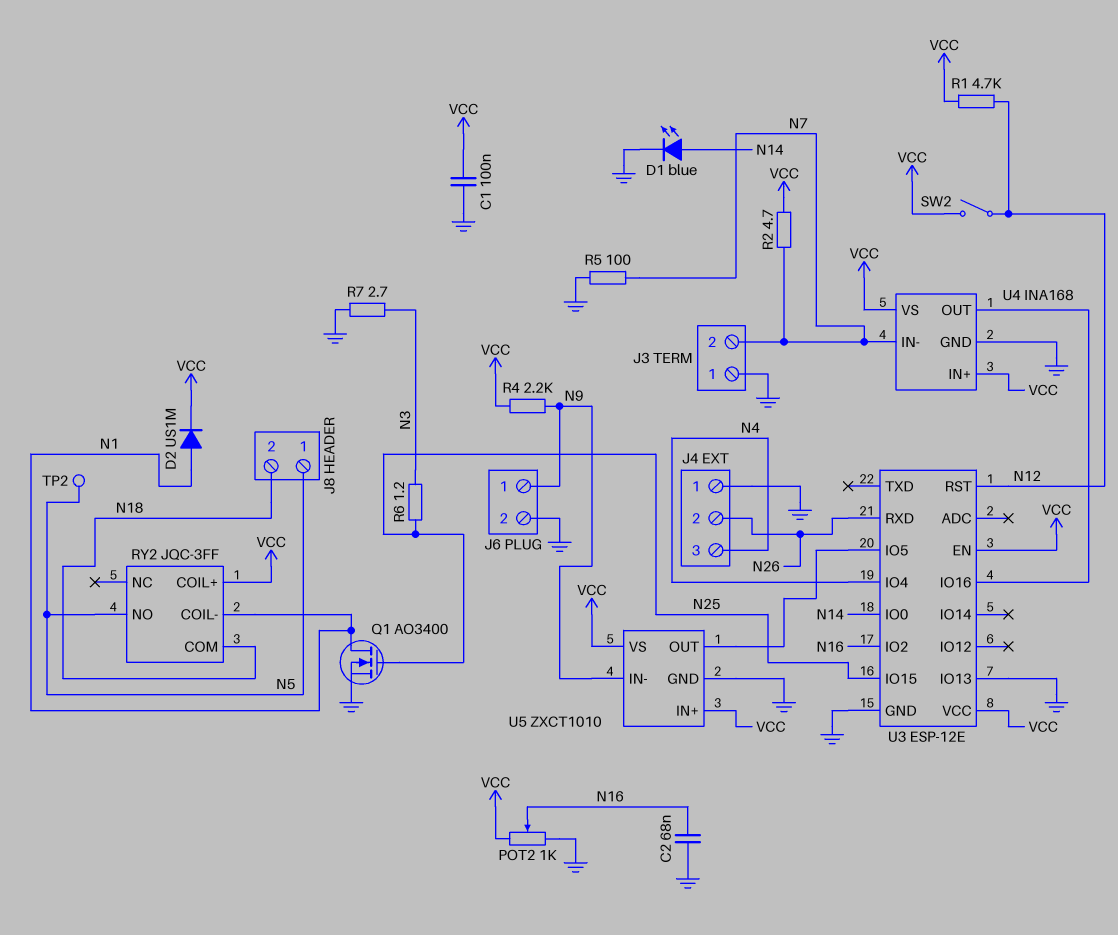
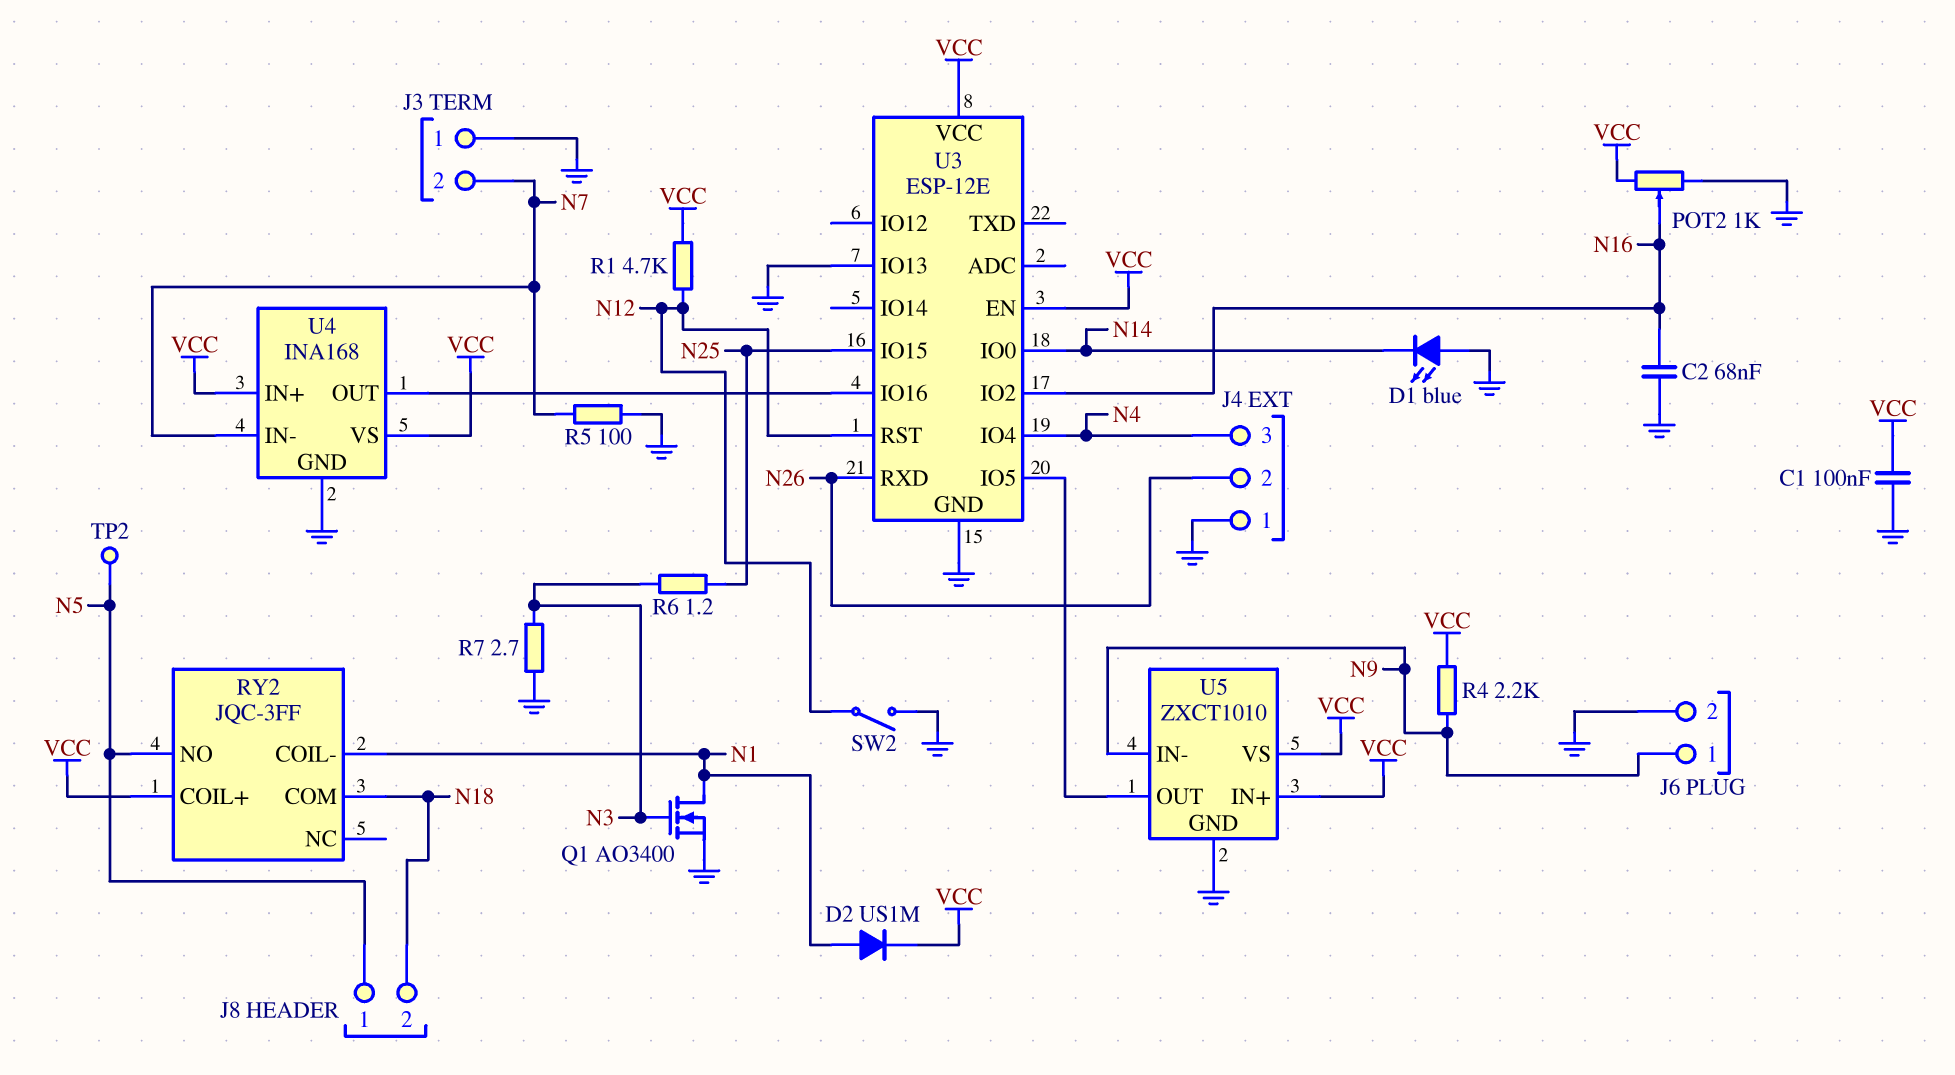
D1: LED blue (A N14, K GND) -> LED blue (A GND, K N14)
Q1: NMOS AO3400 (G N25, D N1, S GND) -> NMOS AO3400 (G N3, D N1, S GND)
R2: 4.7 (N7, VCC) -> none
SW2: switch (N12, VCC) -> switch (GND, N12)

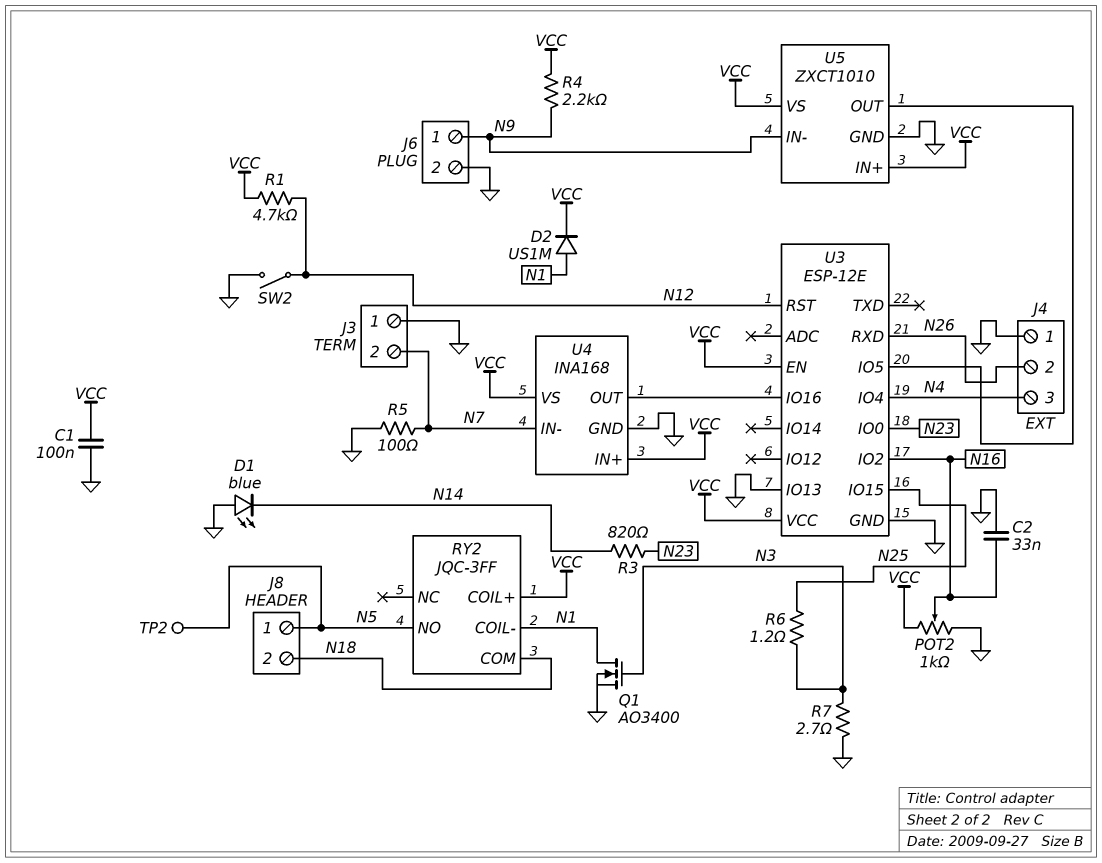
C2: 68nF (GND, N16) -> 33nF (GND, N16)
R3: none -> 820 (N14, N23)
U3 pin IO0: N14 -> N23

